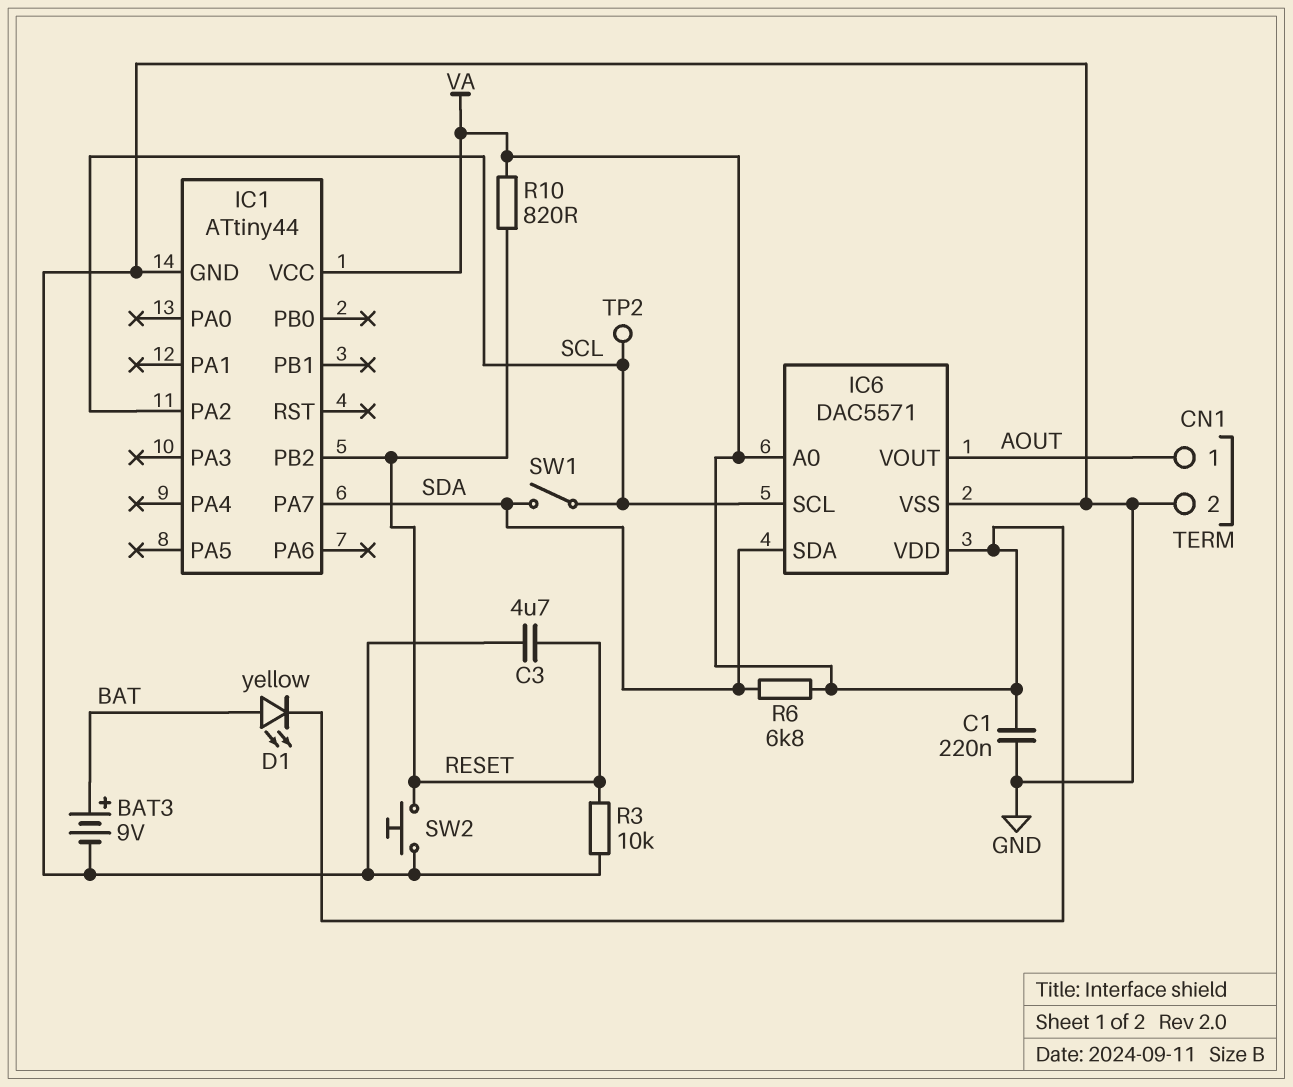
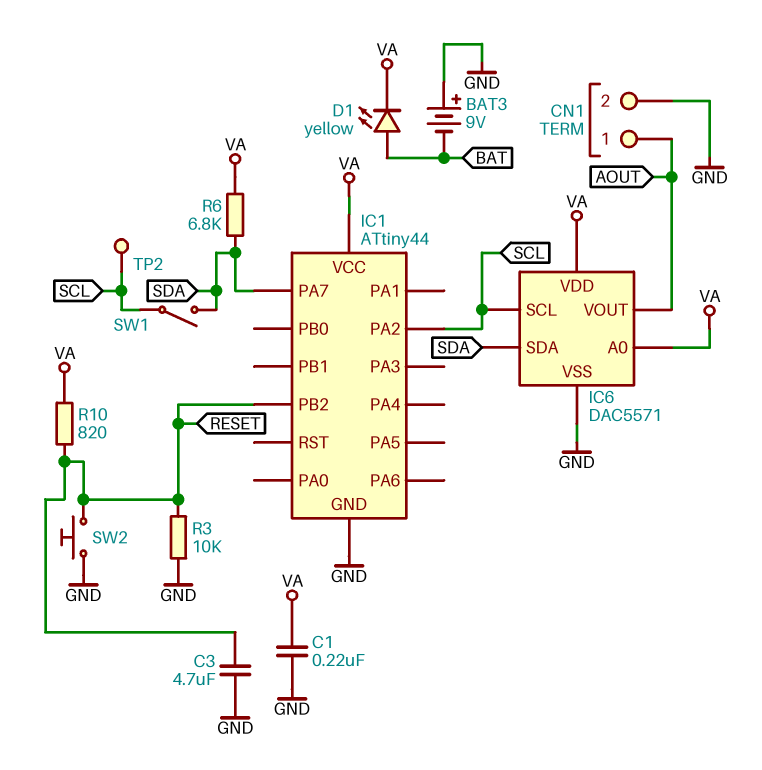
BAT3: 9V (plus BAT, minus GND) -> 9V (plus GND, minus BAT)

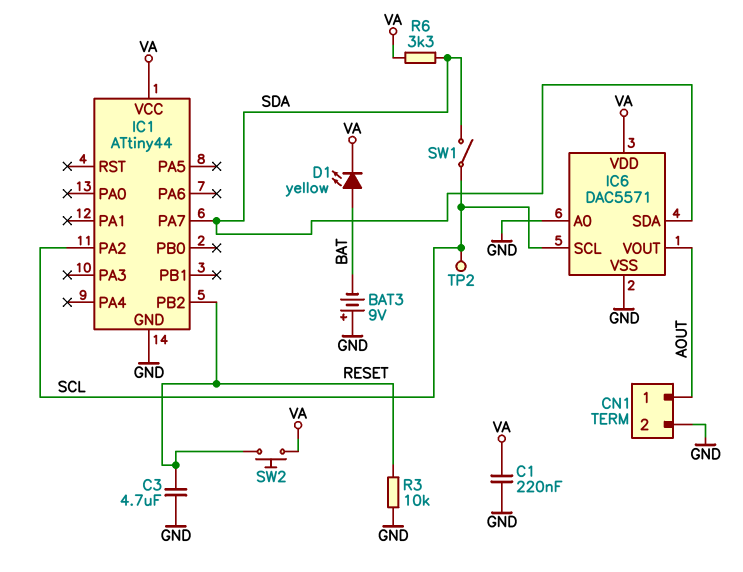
IC6 pin A0: VA -> GND
R6: 6.8k (SDA, VA) -> 3.3k (SDA, VA)
R10: 820 (RESET, VA) -> none
SW2: button (GND, RESET) -> button (RESET, VA)

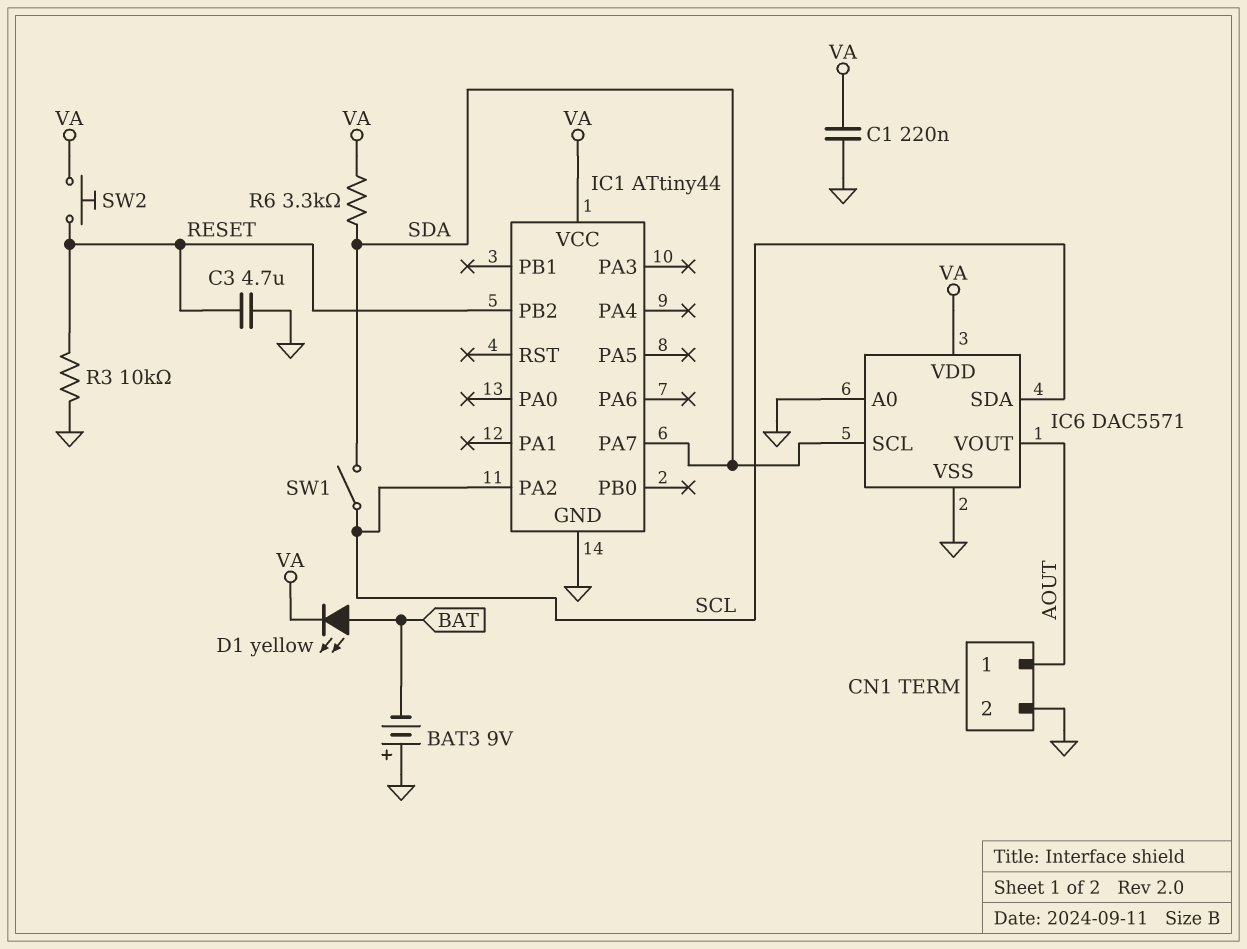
IC6 pin SCL: SCL -> SDA
IC6 pin SDA: SDA -> SCL
TP2: test point (SCL) -> none

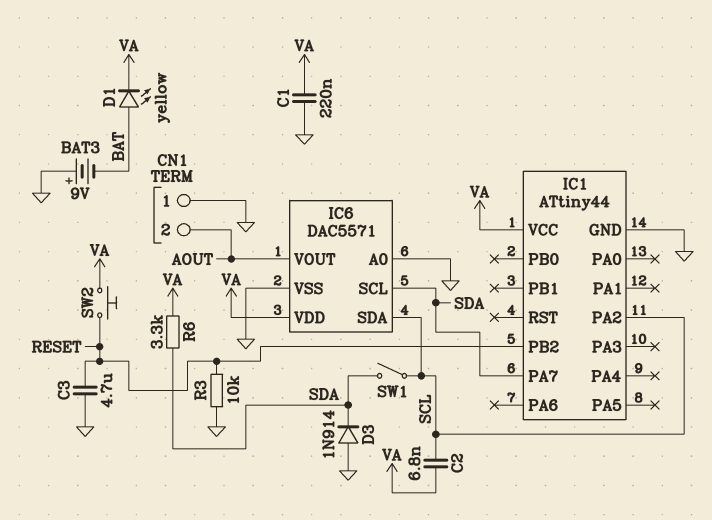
C2: none -> 6.8nF (SCL, VA)
CN1 pin 1: AOUT -> GND
CN1 pin 2: GND -> AOUT
D3: none -> diode 1N914 (A GND, K SDA)

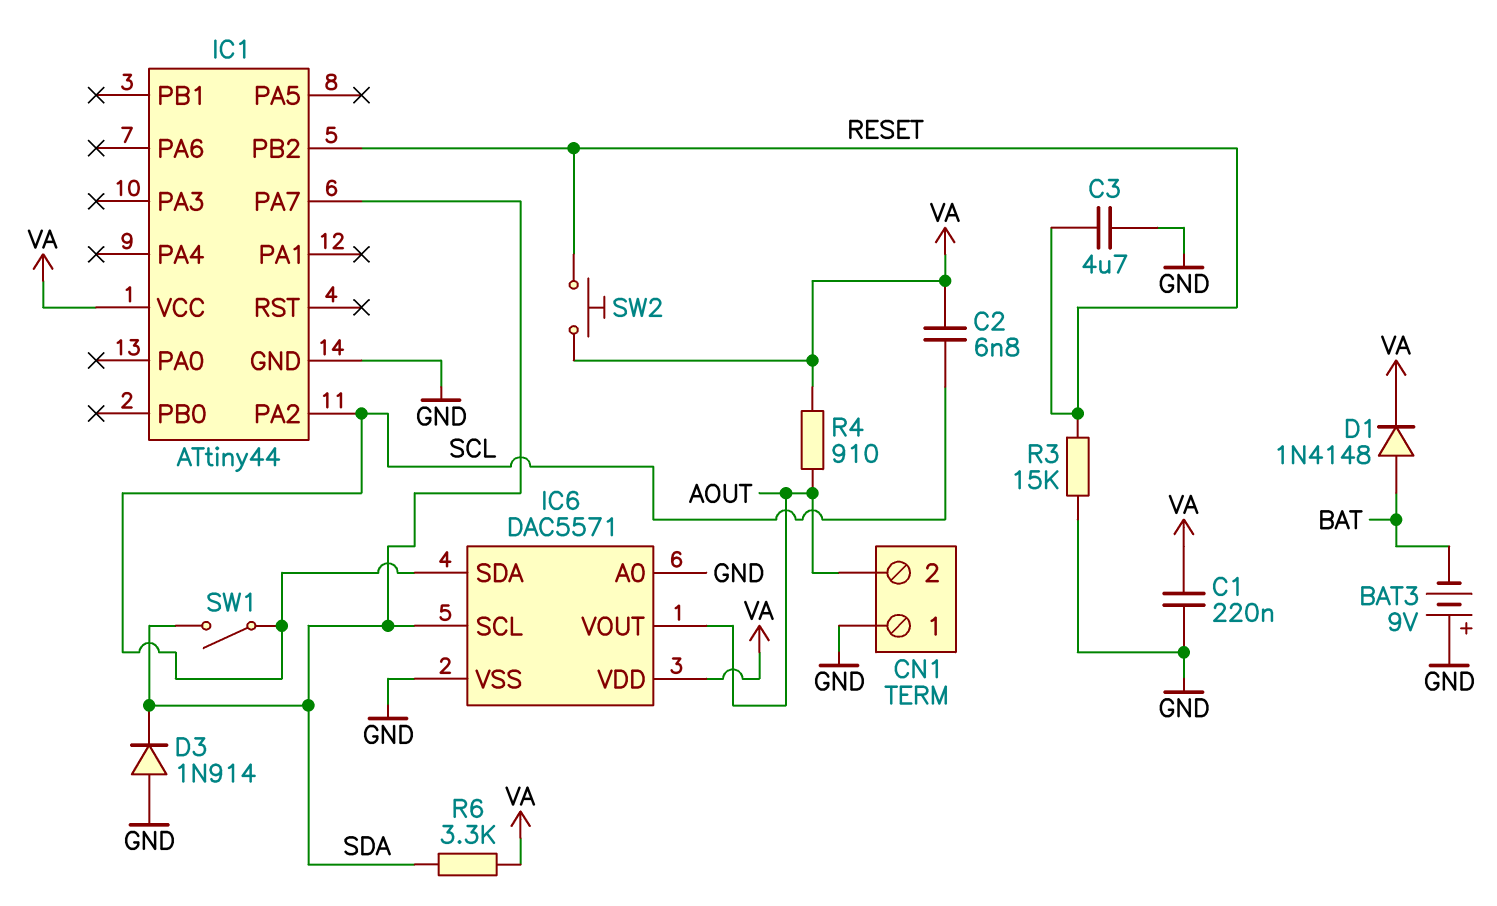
D1: LED yellow (A BAT, K VA) -> diode 1N4148 (A BAT, K VA)
R3: 10k (GND, RESET) -> 15k (GND, RESET)
R4: none -> 910 (AOUT, VA)

